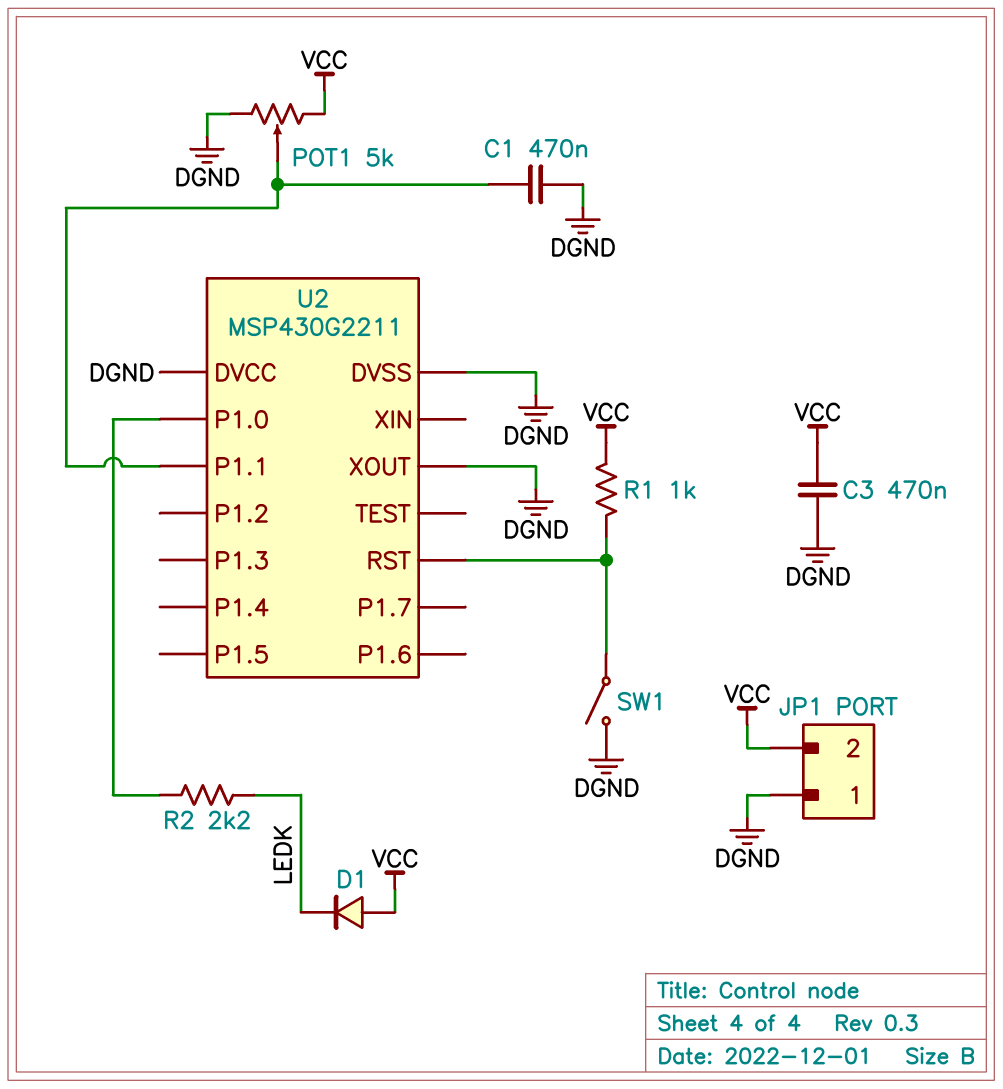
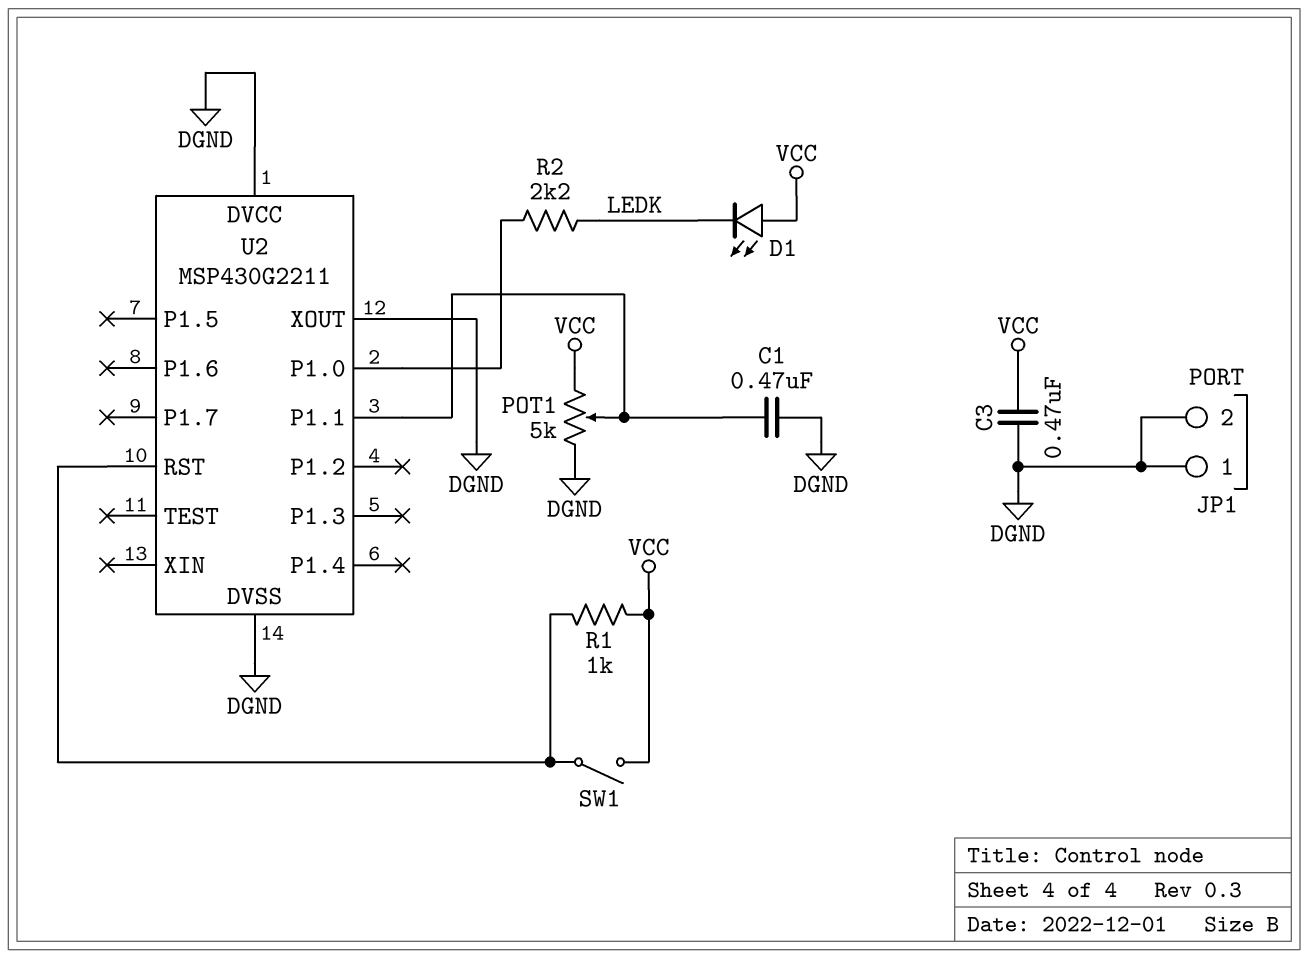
D1: diode (A VCC, K LEDK) -> LED (A VCC, K LEDK)
JP1 pin 2: VCC -> DGND
SW1: switch (DGND, U2/RST) -> switch (U2/RST, VCC)

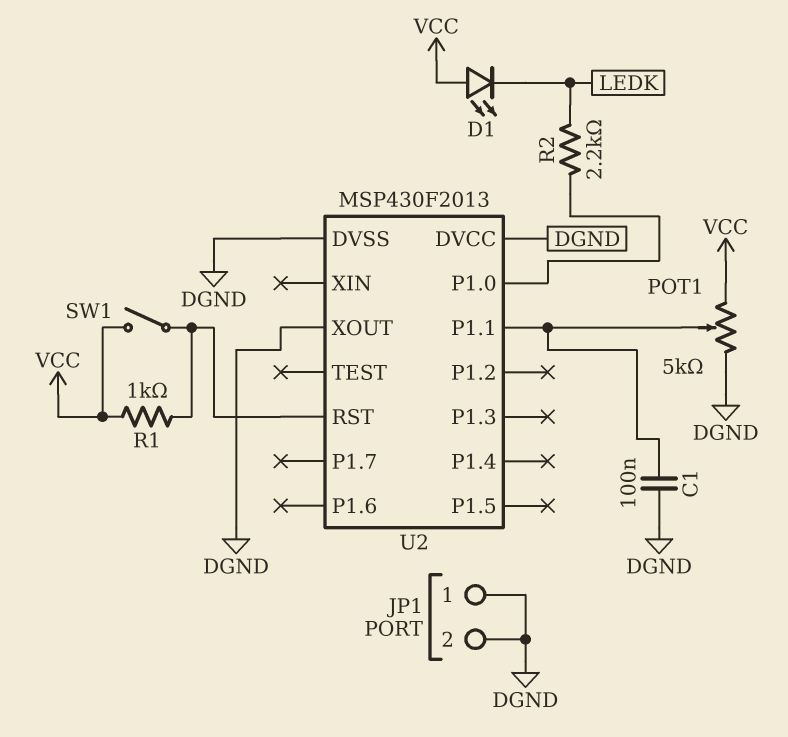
C1: 470nF (DGND, U2/P1.1) -> 100nF (DGND, U2/P1.1)
C3: 470nF (DGND, VCC) -> none
U2: MSP430G2211 -> MSP430F2013

